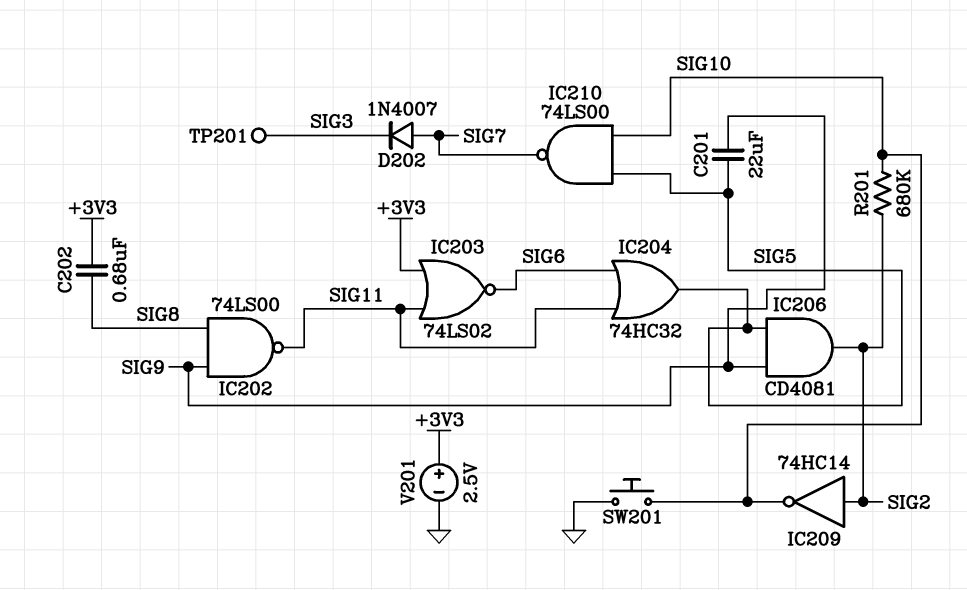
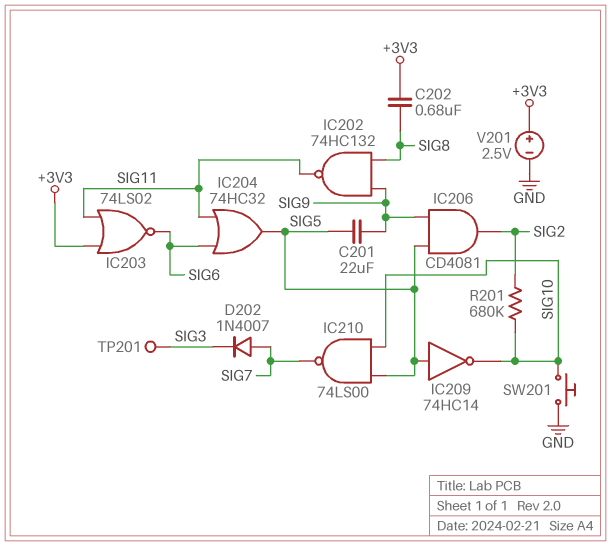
IC202: NAND 74LS00 (in SIG8, in SIG9, out SIG11) -> NAND 74HC132 (in SIG8, in SIG9, out SIG11)
IC209: NOT 74HC14 (in SIG2, out SIG10) -> NOT 74HC14 (in SIG5, out SIG10)

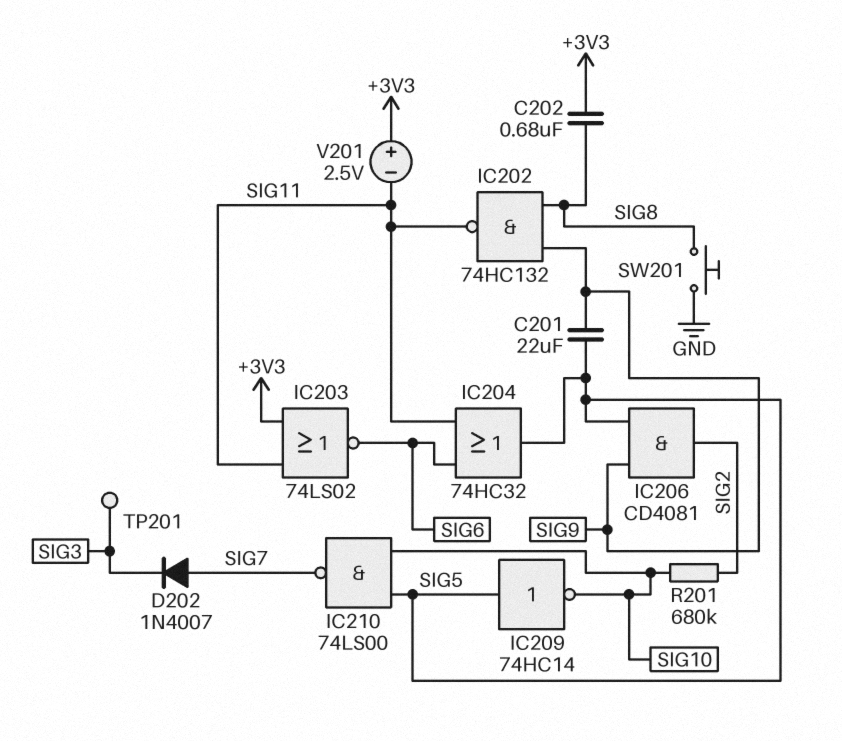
SW201: button (GND, SIG10) -> button (GND, SIG8)
V201: 2.5V (plus +3V3, minus GND) -> 2.5V (plus +3V3, minus SIG11)

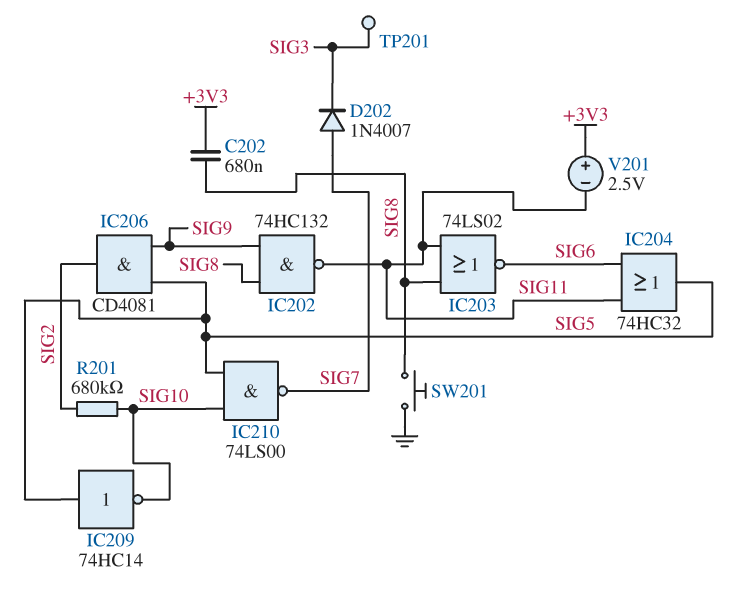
C201: 22uF (SIG5, SIG9) -> none
IC203: NOR 74LS02 (in +3V3, in SIG11, out SIG6) -> NOR 74LS02 (in SIG8, in SIG11, out SIG6)

